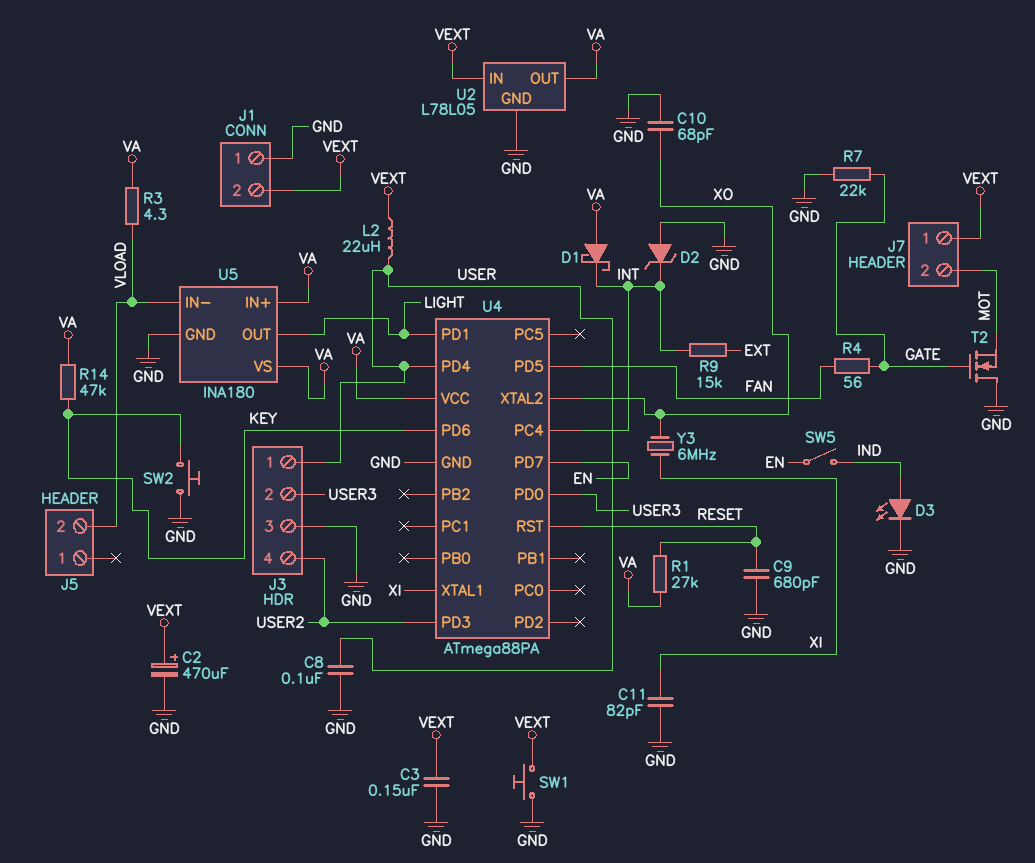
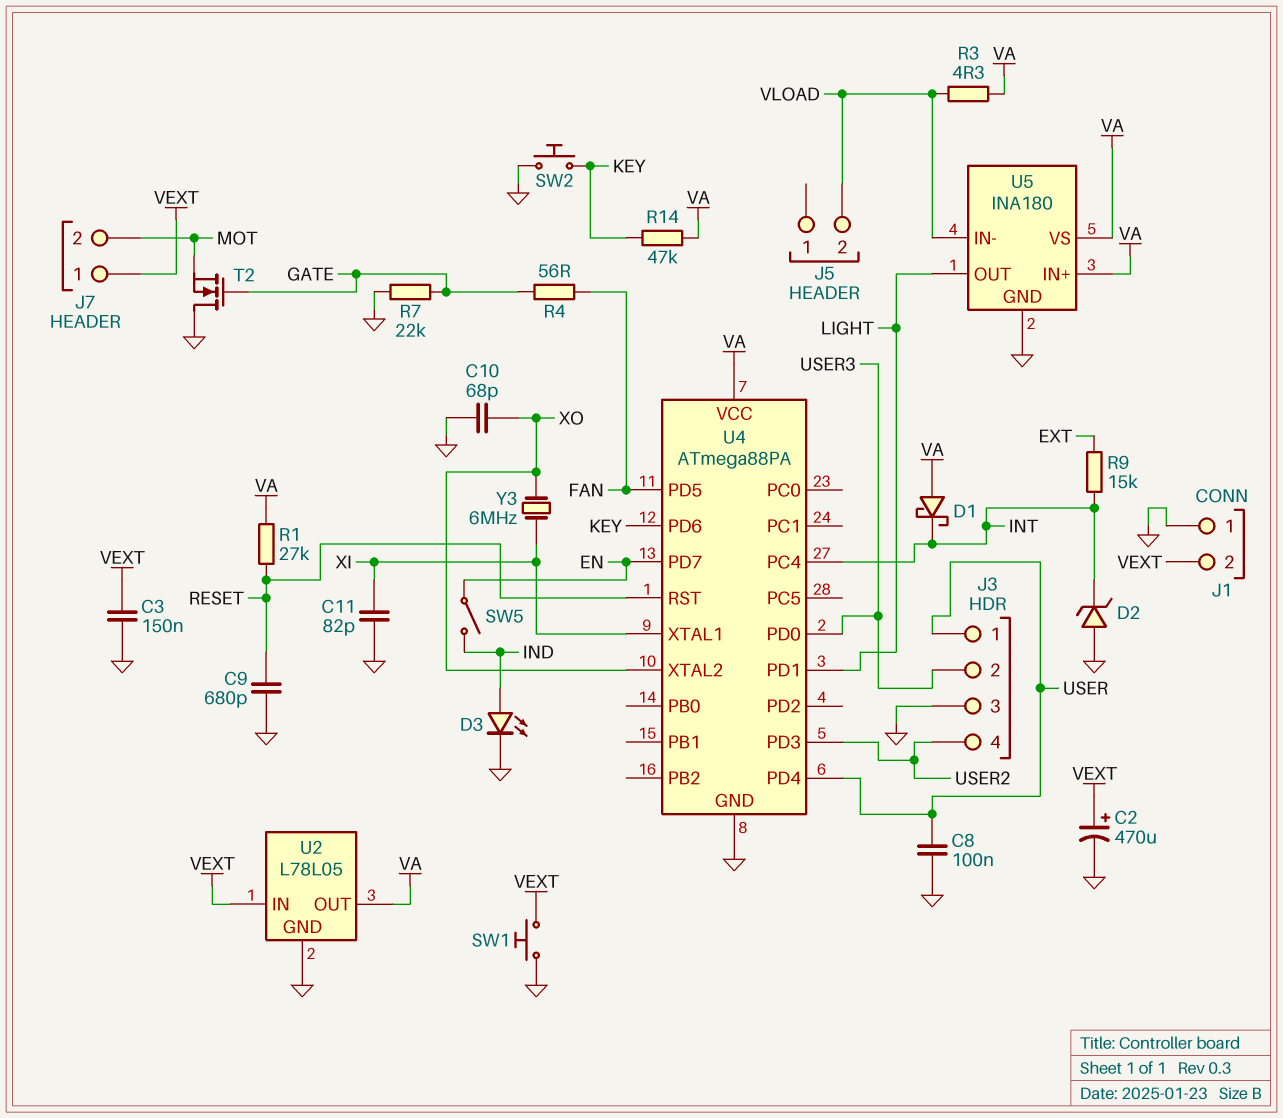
L2: 22uH (USER, VEXT) -> none

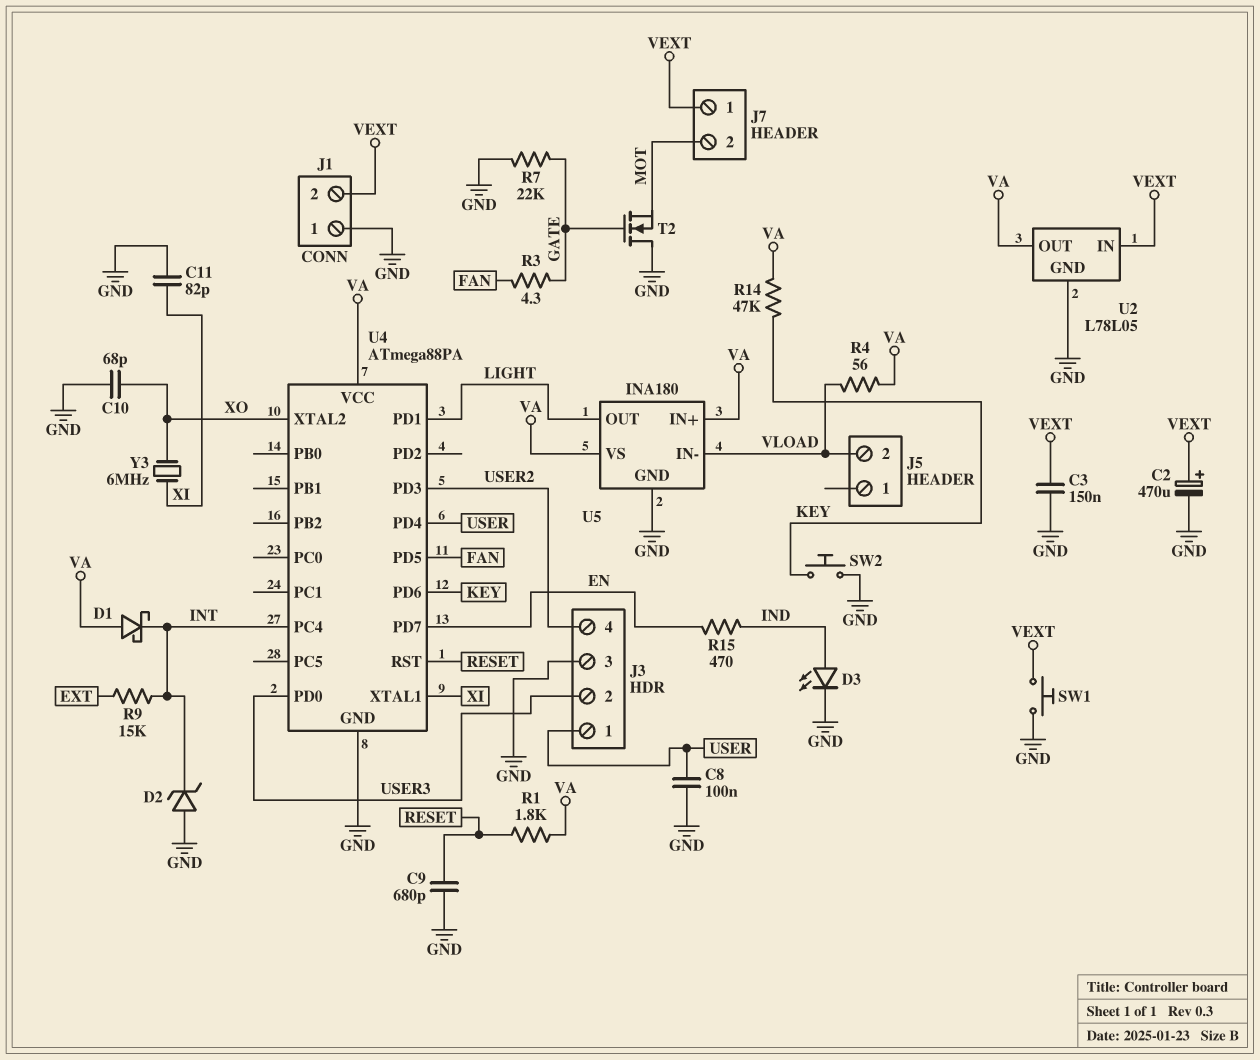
R1: 27k (RESET, VA) -> 1.8k (RESET, VA)
R3: 4.3 (VA, VLOAD) -> 4.3 (FAN, GATE)
R4: 56 (FAN, GATE) -> 56 (VA, VLOAD)
R15: none -> 470 (EN, IND)
SW5: switch (EN, IND) -> none

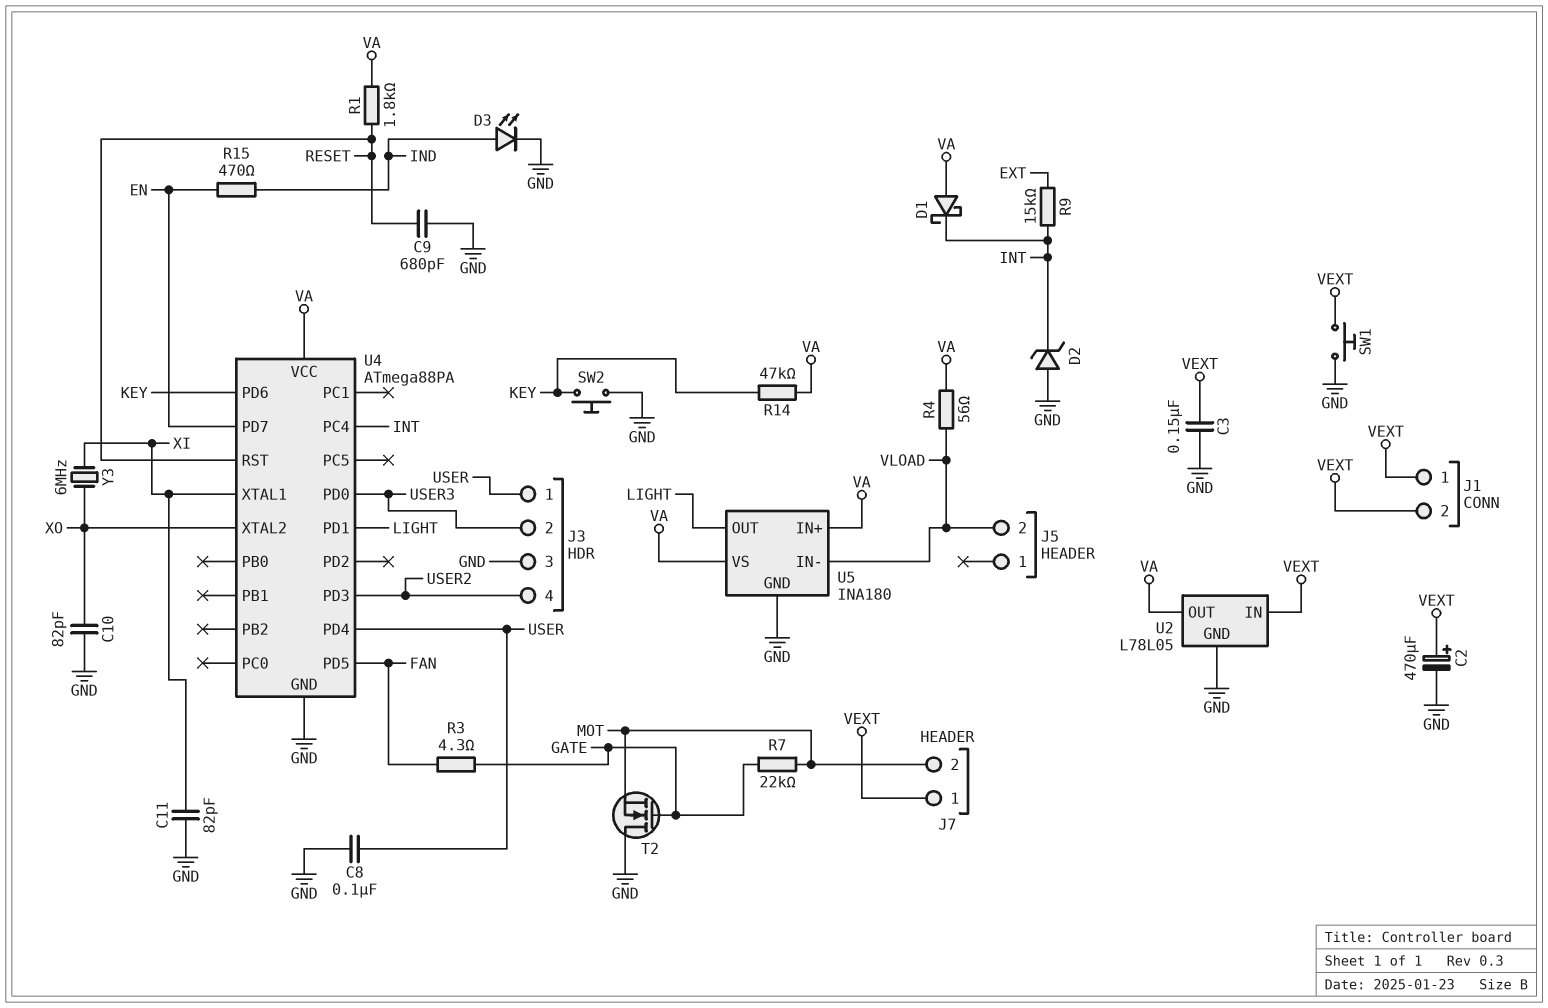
C10: 68pF (GND, XO) -> 82pF (GND, XO)
J1 pin 1: GND -> VEXT
R7: 22k (GATE, GND) -> 22k (GATE, MOT)

